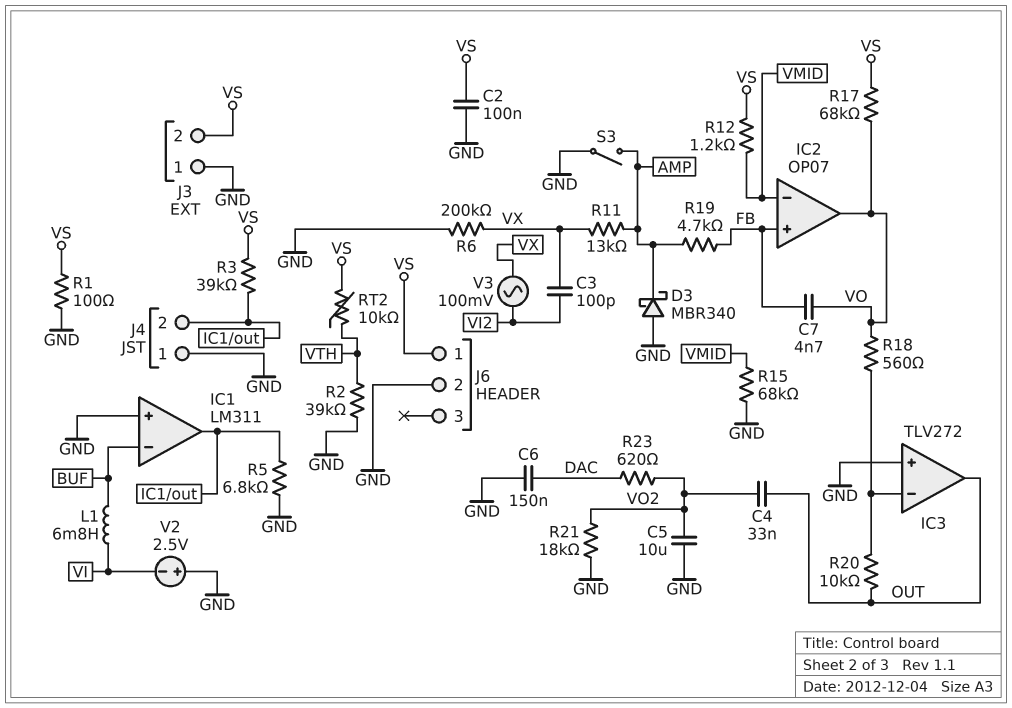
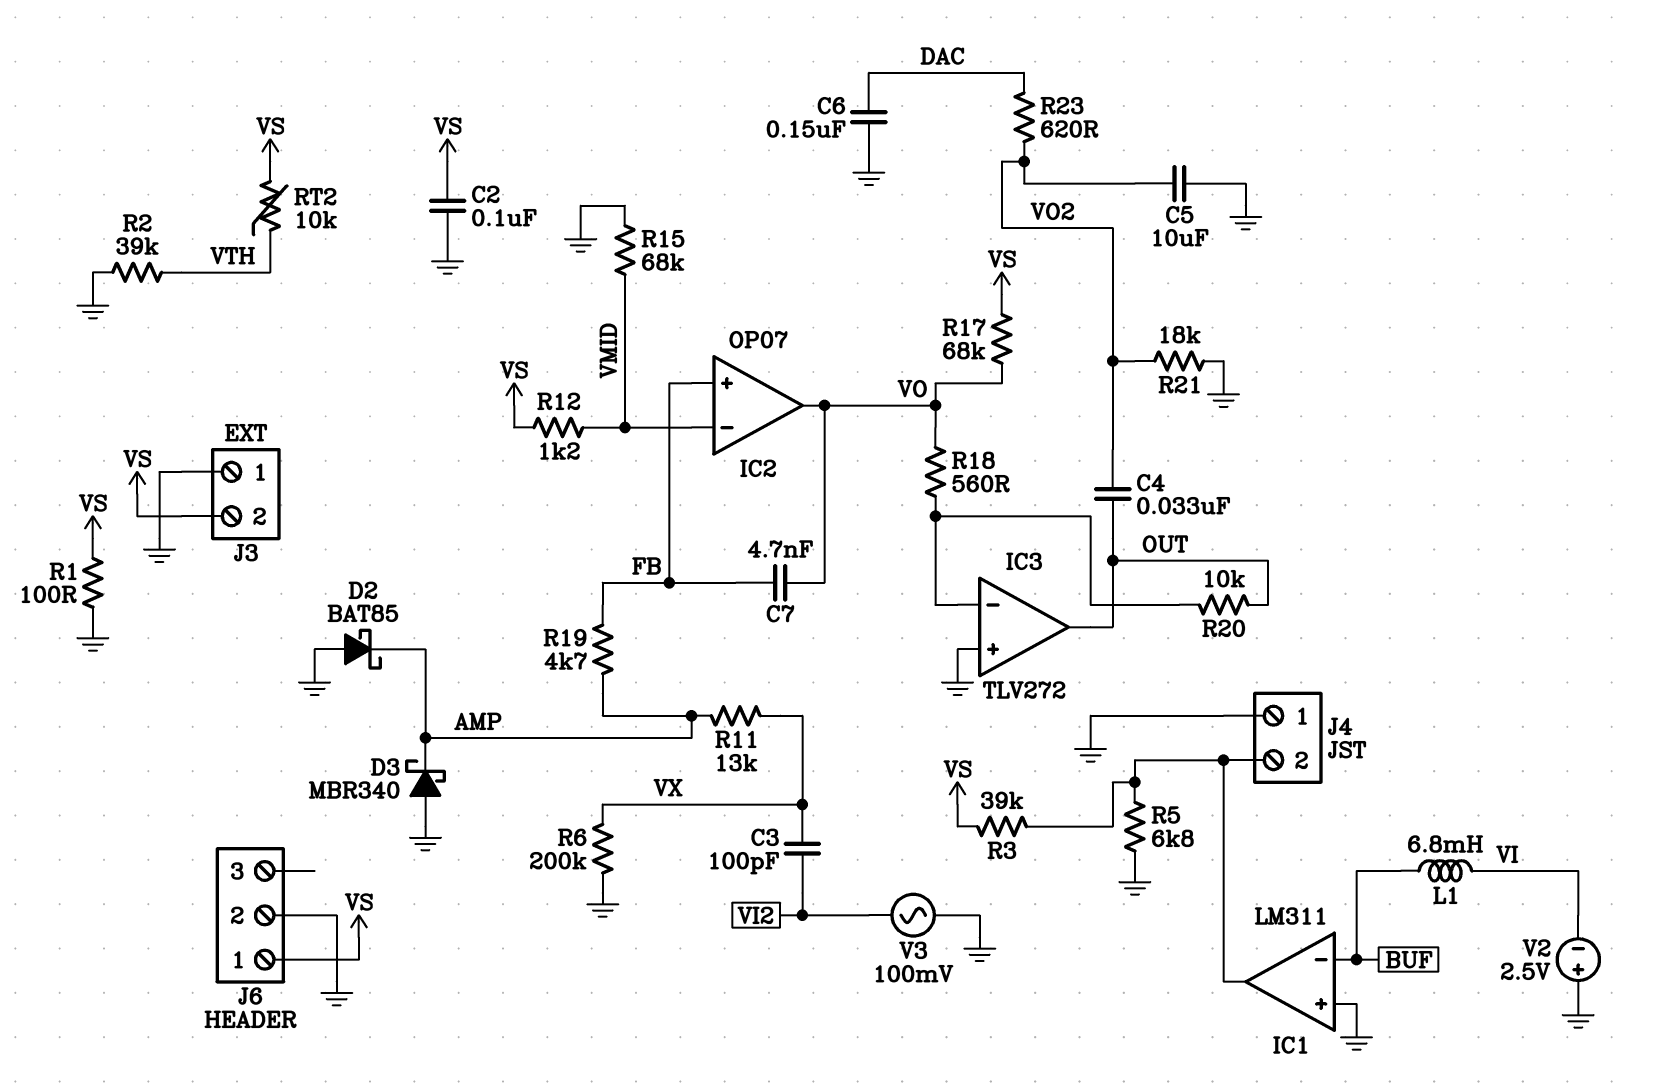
D2: none -> schottky BAT85 (A GND, K AMP)
S3: switch (AMP, GND) -> none
V3: AC 100mV (VI2, VX) -> AC 100mV (GND, VI2)

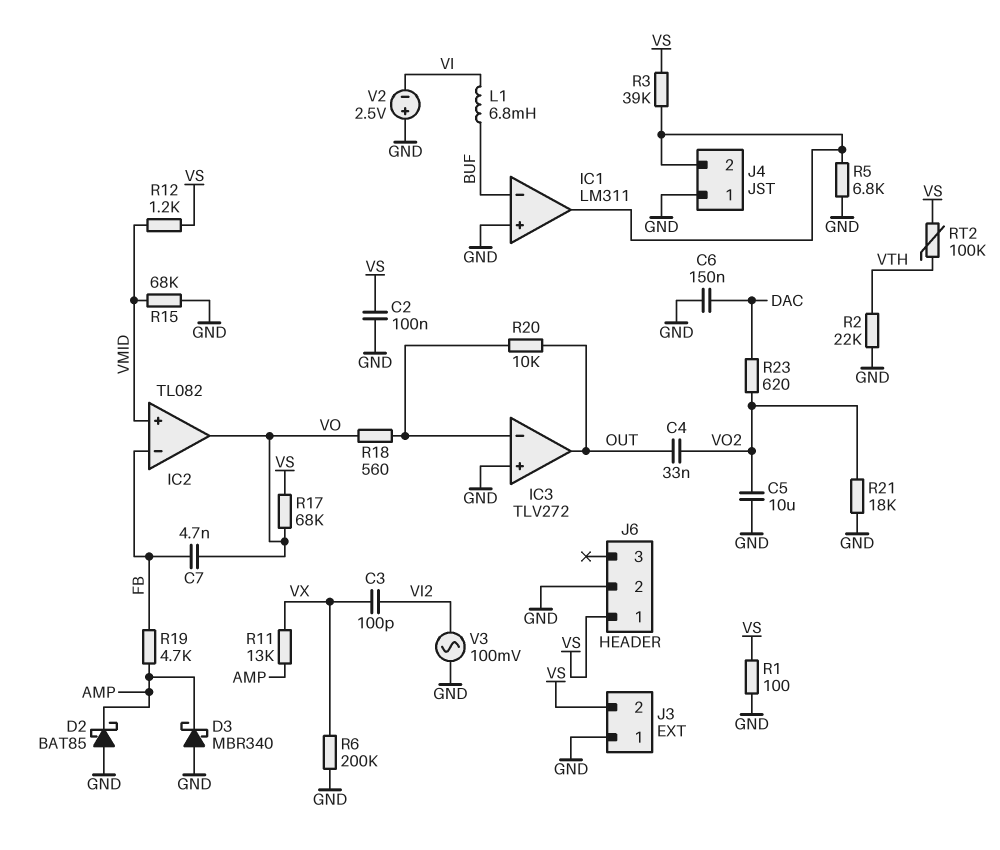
IC2: OP07 -> TL082
IC2 pin in+: FB -> VMID
IC2 pin in-: VMID -> FB
R2: 39k (GND, VTH) -> 22k (GND, VTH)
RT2: 10k (VS, VTH) -> 100k (VS, VTH)

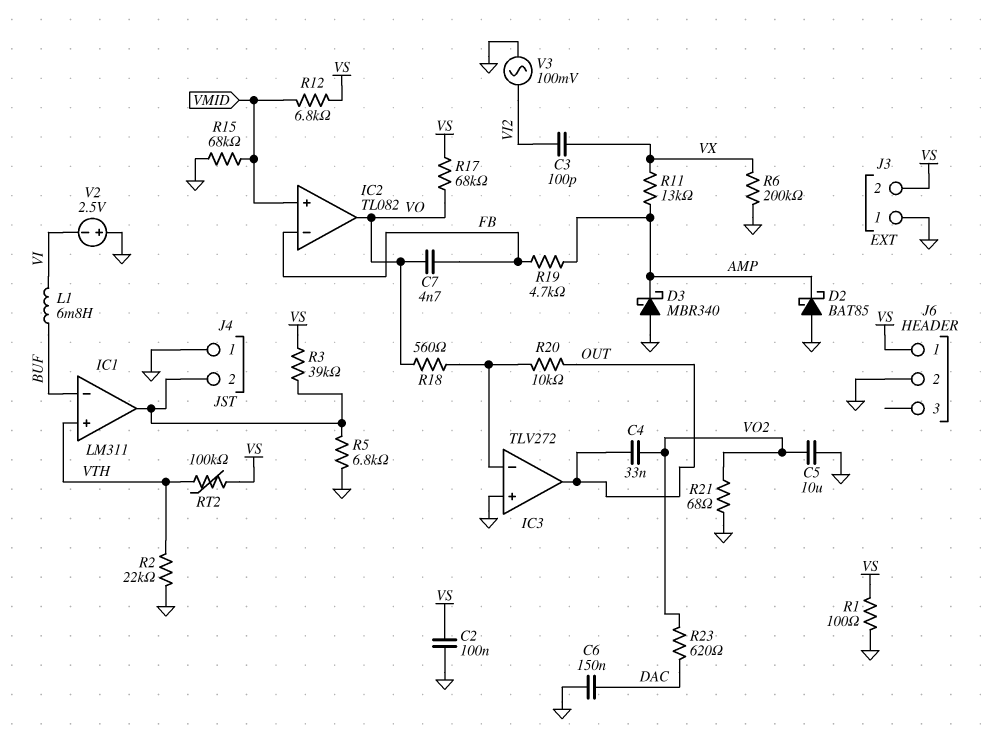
IC1 pin in+: GND -> VTH
R12: 1.2k (VMID, VS) -> 6.8k (VMID, VS)
R21: 18k (GND, VO2) -> 68 (GND, VO2)

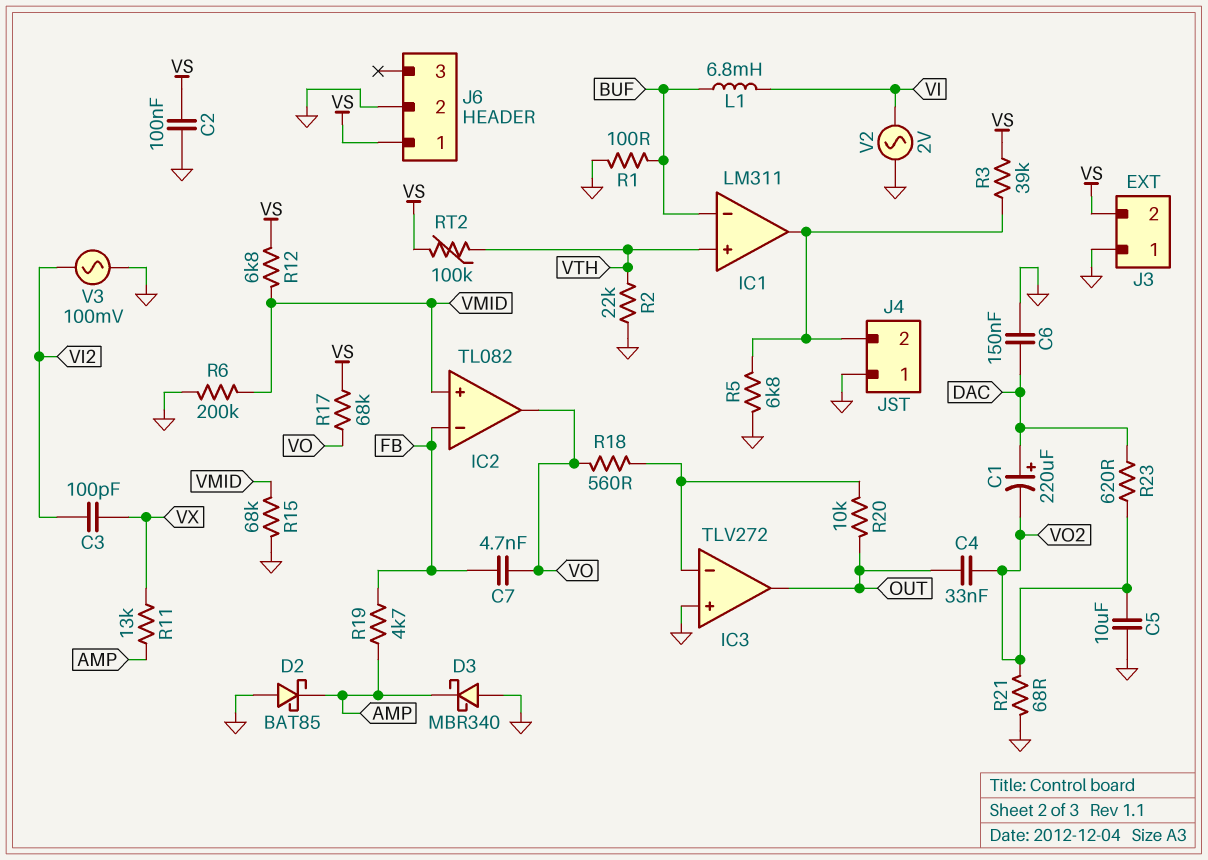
C1: none -> 220uF (plus DAC, minus VO2)
R1: 100 (GND, VS) -> 100 (BUF, GND)
R6: 200k (GND, VX) -> 200k (GND, VMID)
V2: 2.5V (plus GND, minus VI) -> AC 2V (GND, VI)

